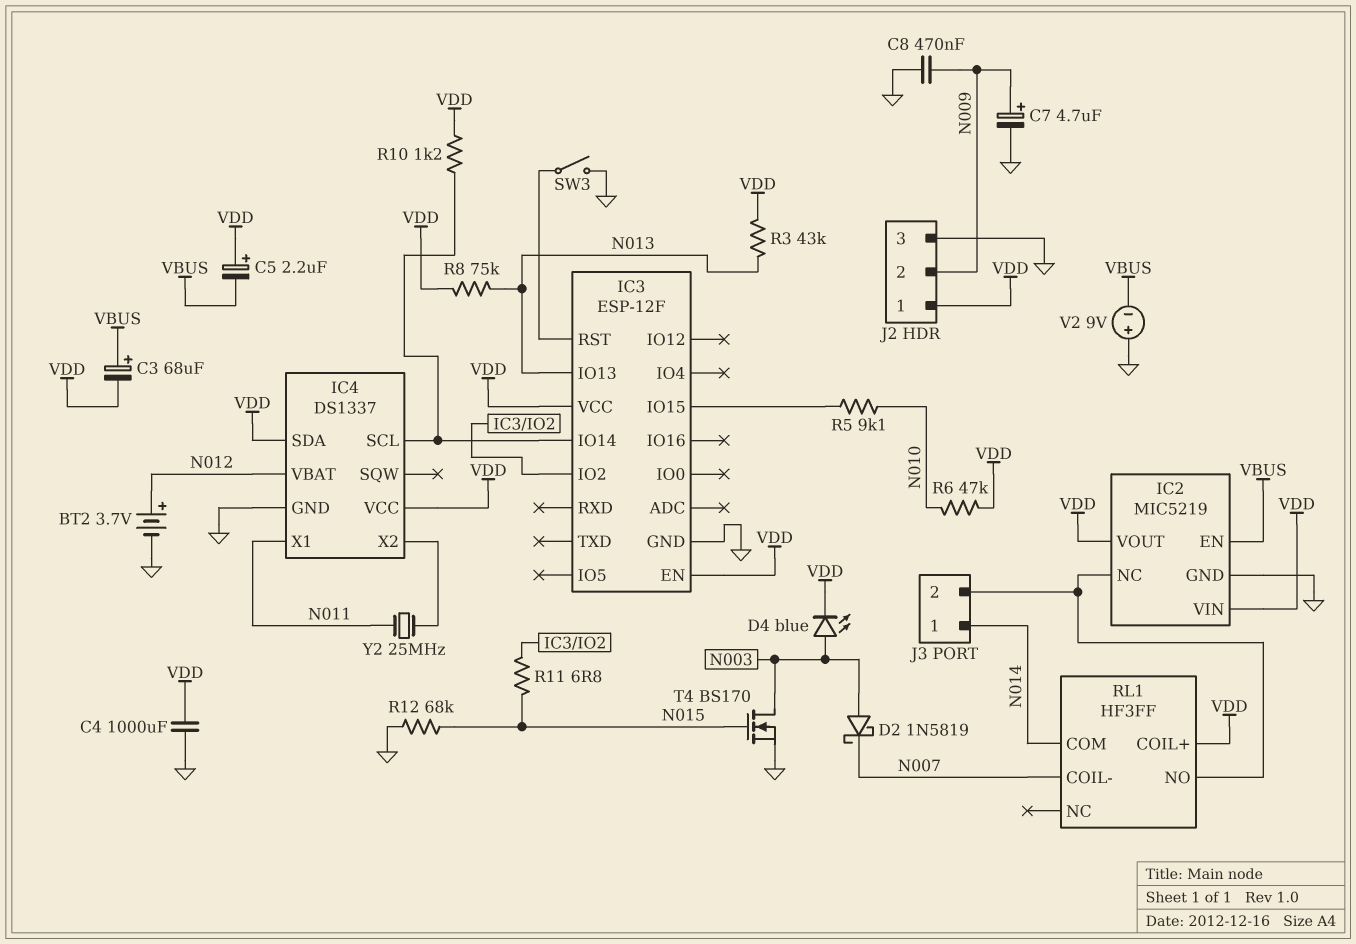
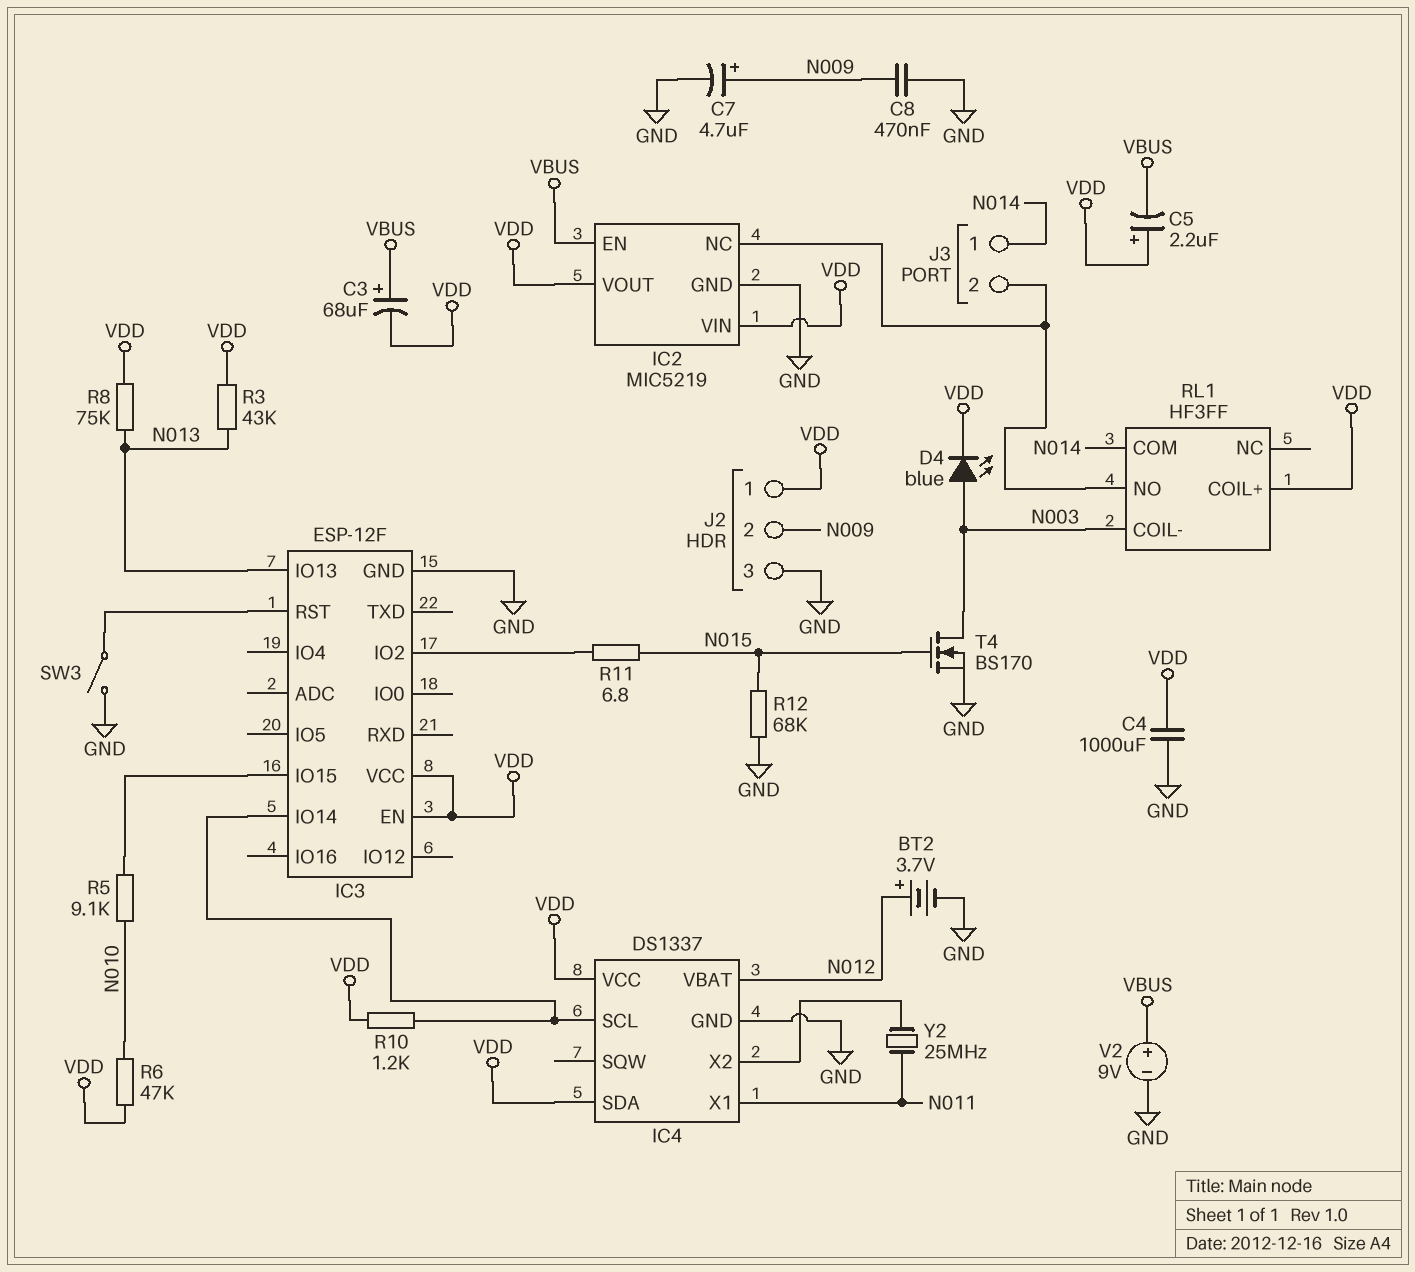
D2: schottky 1N5819 (A N003, K N007) -> none
RL1 pin COIL-: N007 -> N003
V2: 9V (plus GND, minus VBUS) -> 9V (plus VBUS, minus GND)

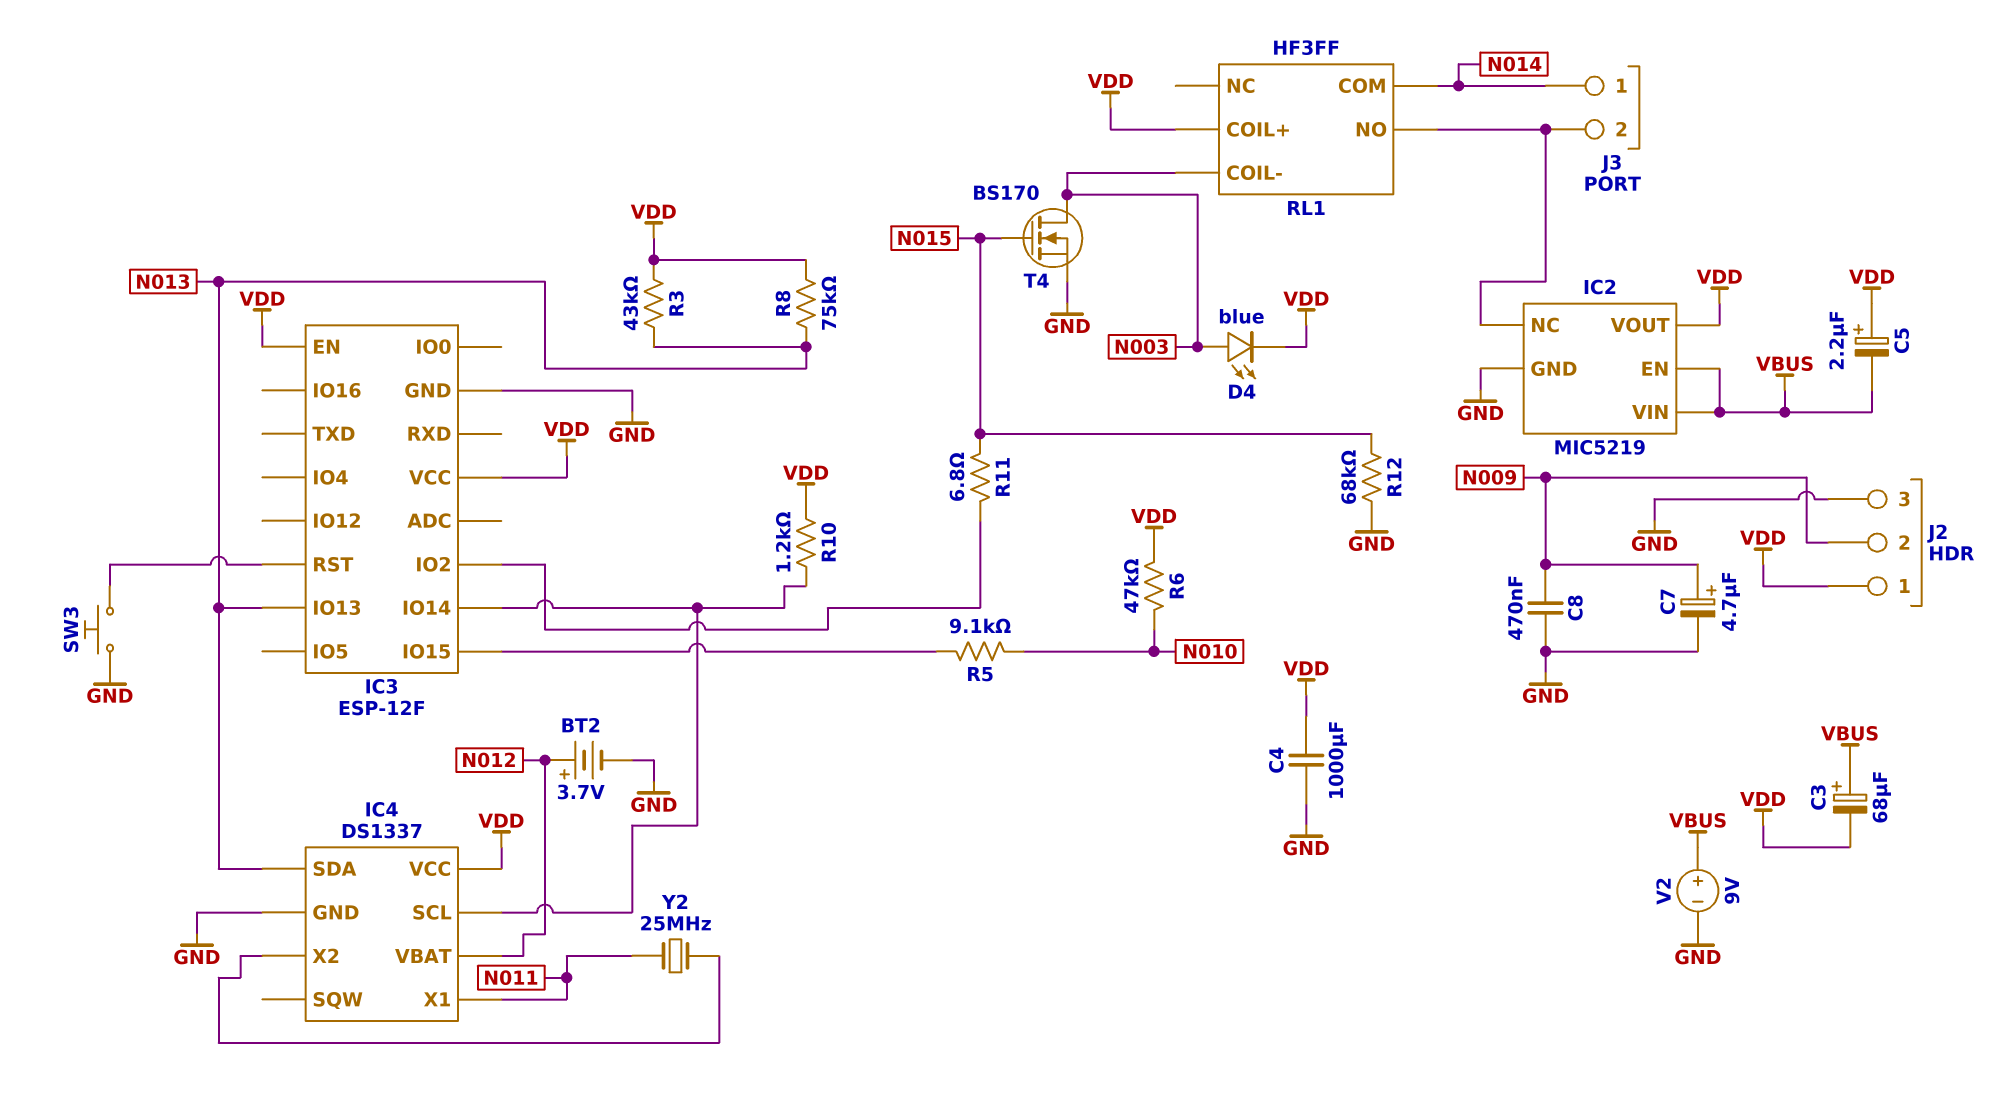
IC2 pin VIN: VDD -> VBUS
IC4 pin SDA: VDD -> N013
SW3: switch (GND, IC3/RST) -> button (GND, IC3/RST)

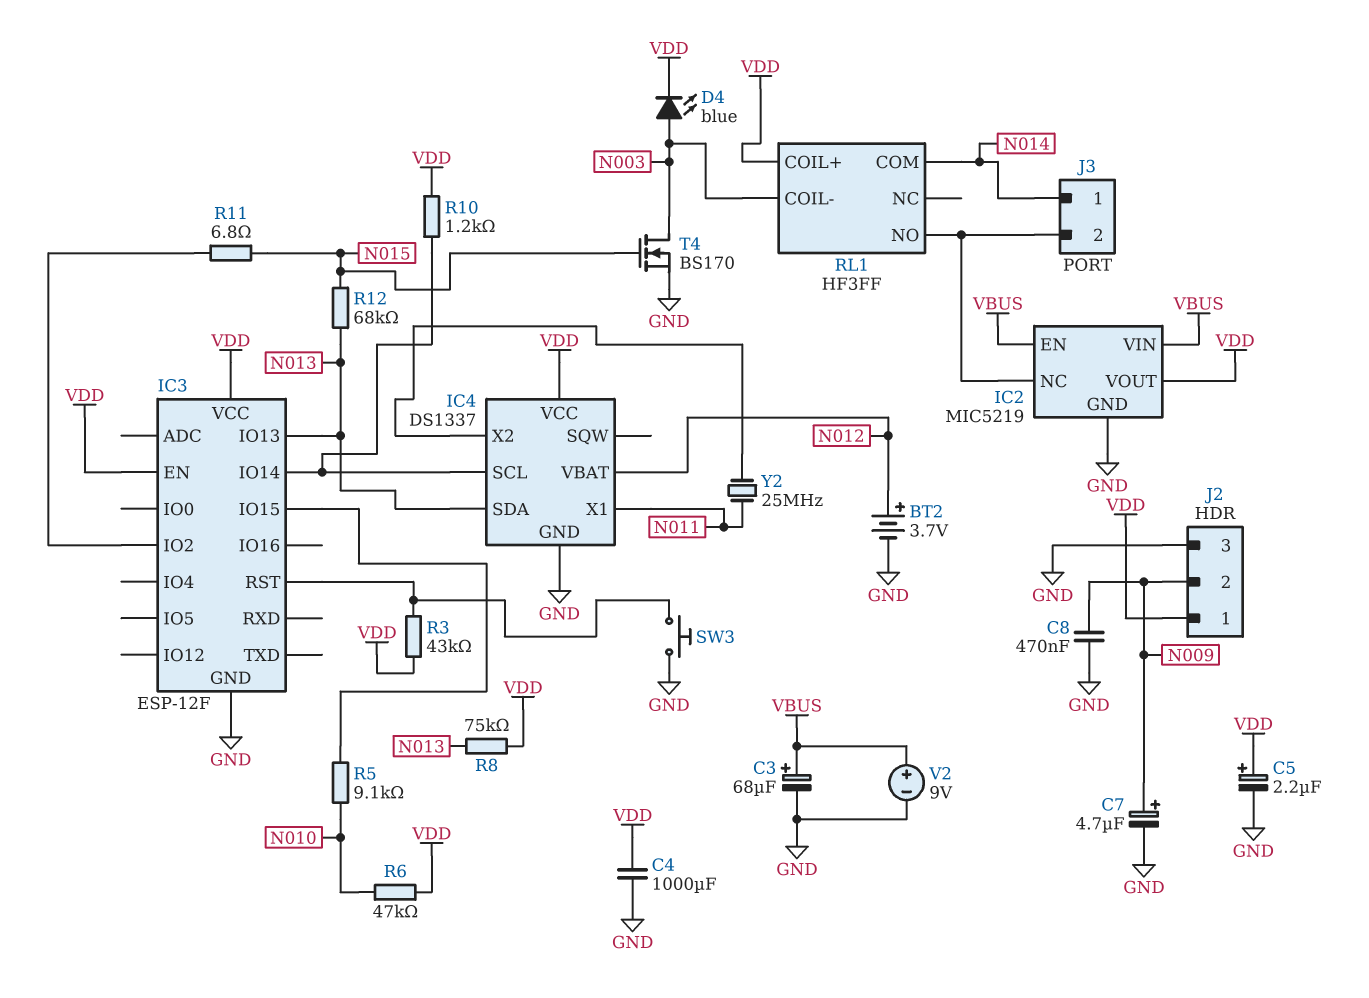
C3: 68uF (plus VBUS, minus VDD) -> 68uF (plus VBUS, minus GND)
C5: 2.2uF (plus VDD, minus VBUS) -> 2.2uF (plus VDD, minus GND)
R3: 43k (N013, VDD) -> 43k (IC3/RST, VDD)
R12: 68k (GND, N015) -> 68k (N013, N015)

